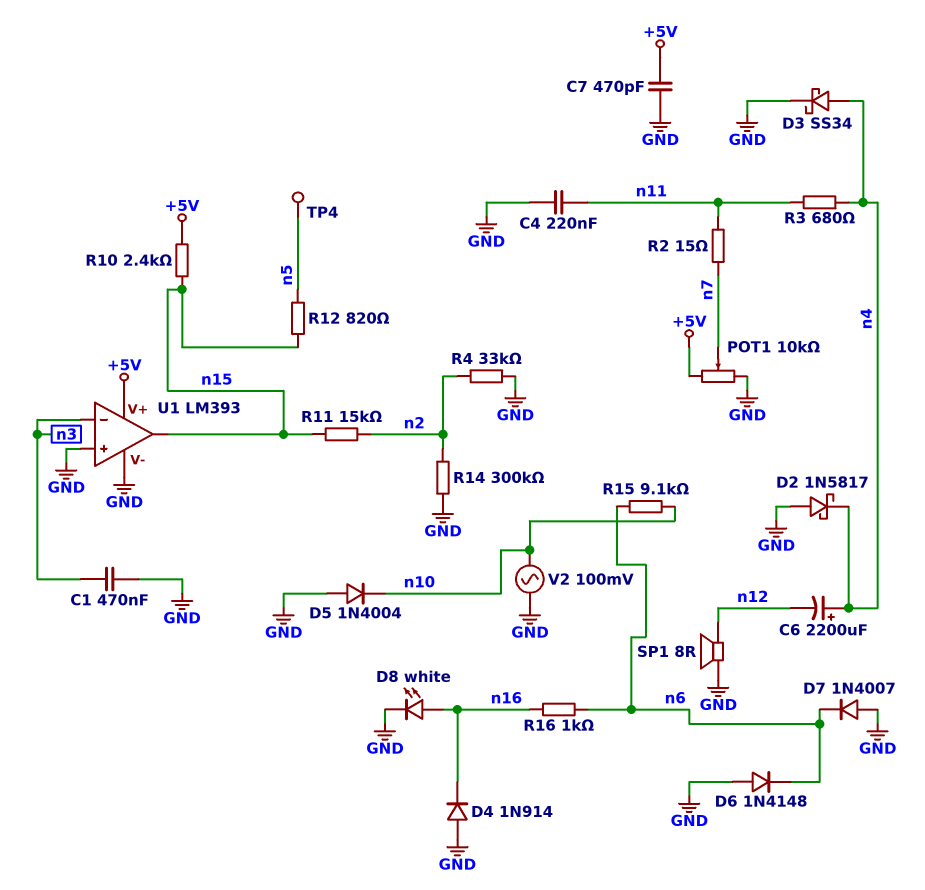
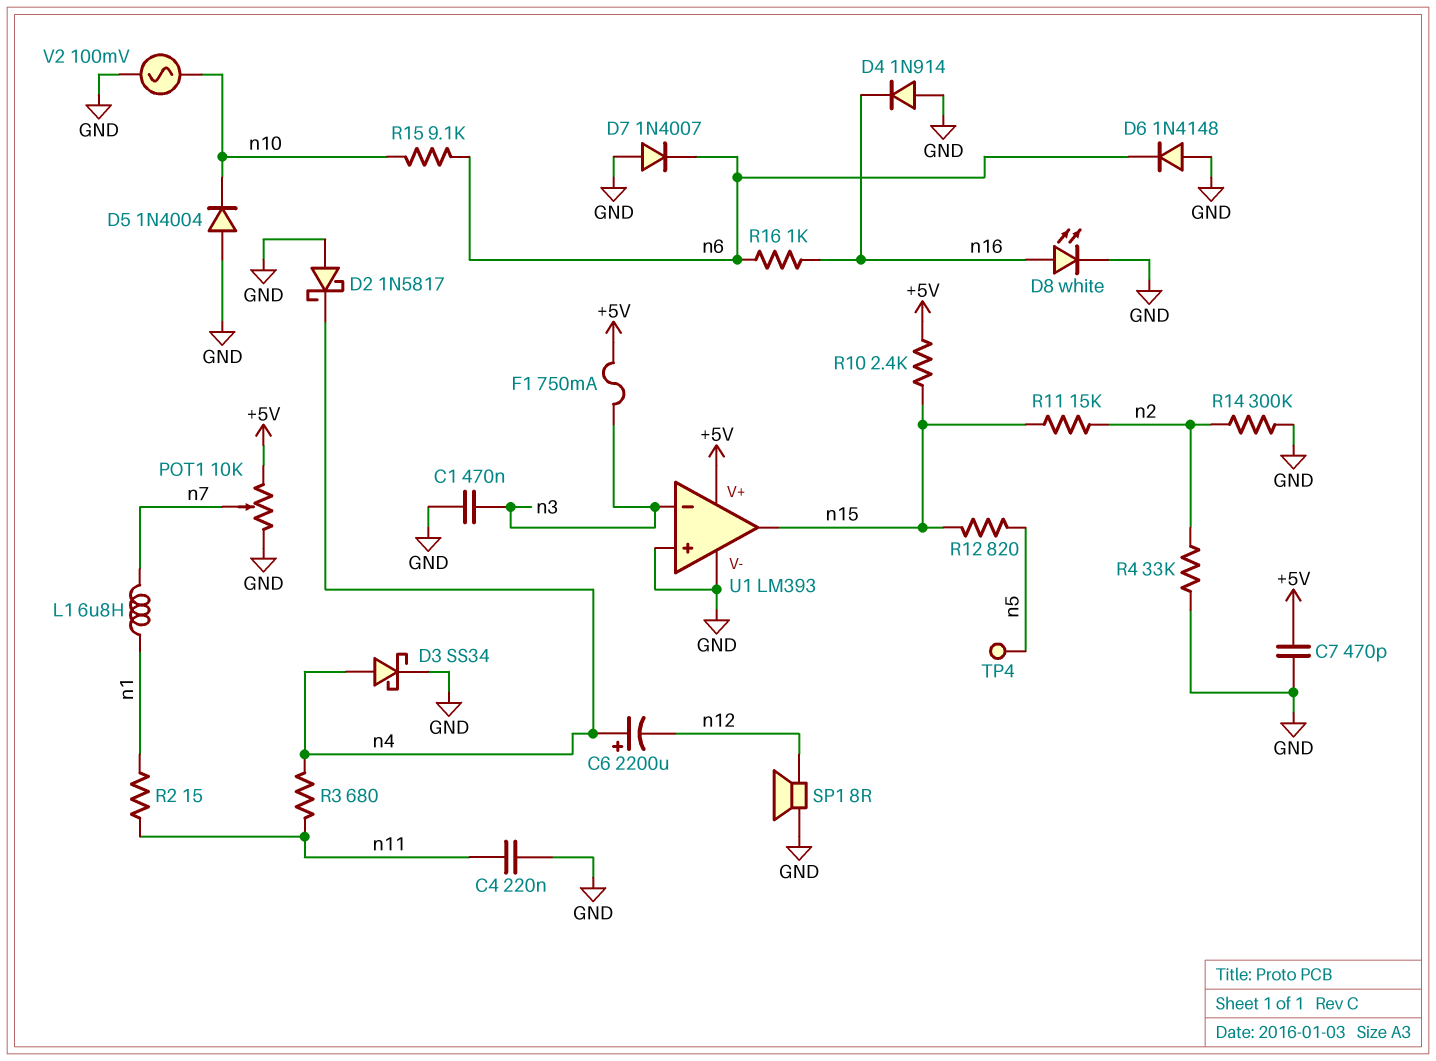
F1: none -> 750mA (+5V, n3)
L1: none -> 6.8uH (n1, n7)
R2: 15 (n7, n11) -> 15 (n1, n11)

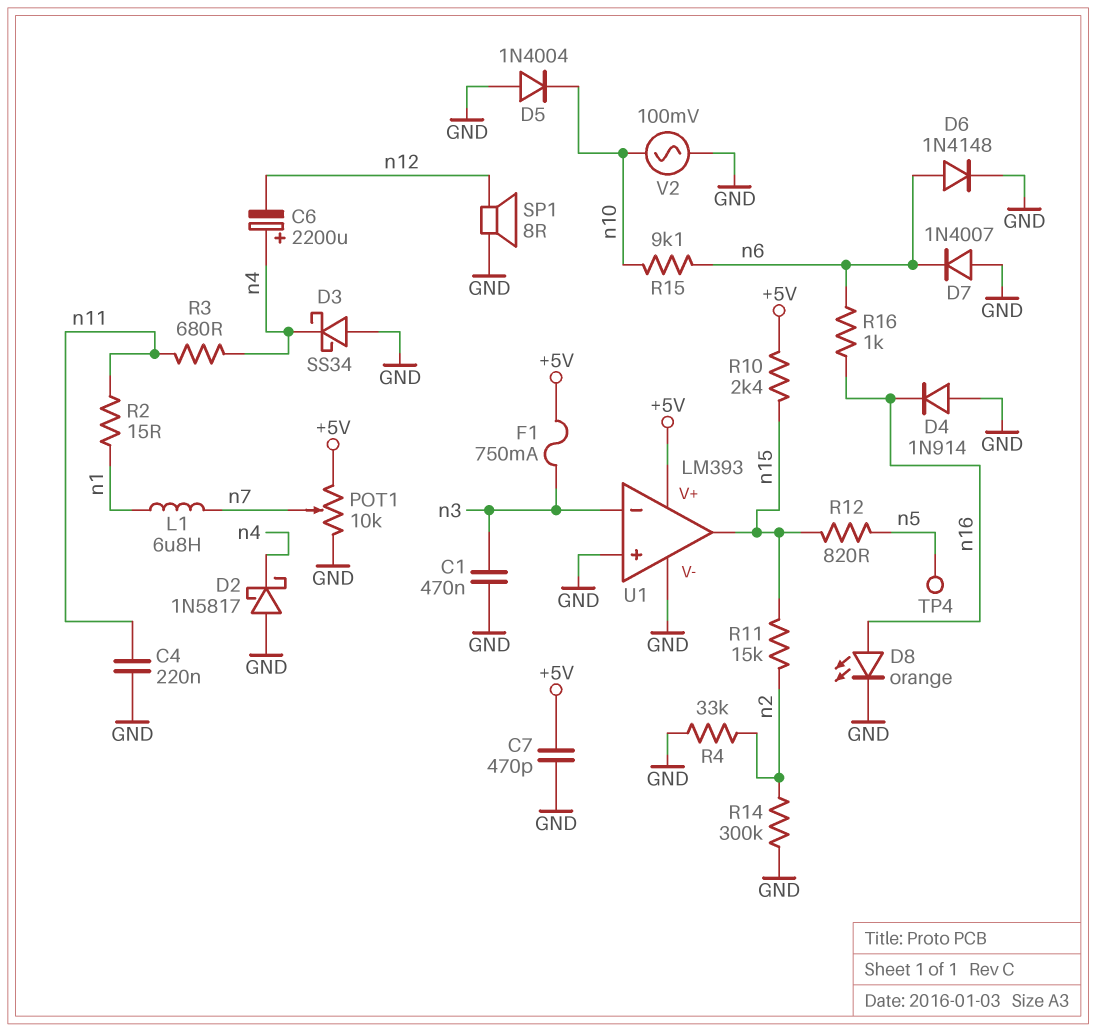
D3: schottky SS34 (A n4, K GND) -> schottky SS34 (A GND, K n4)
D6: diode 1N4148 (A GND, K n6) -> diode 1N4148 (A n6, K GND)
D8: LED white (A n16, K GND) -> LED orange (A n16, K GND)

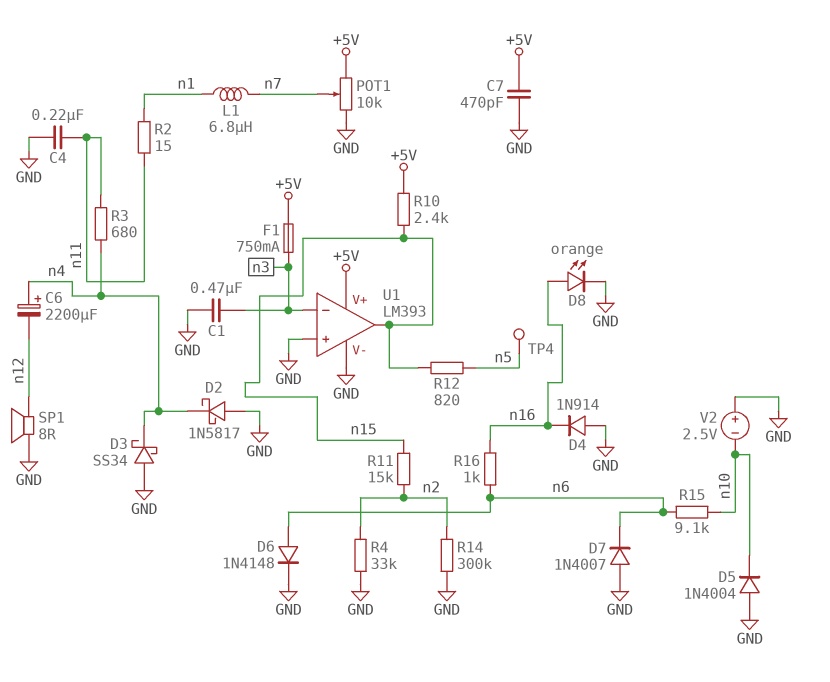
V2: AC 100mV (GND, n10) -> 2.5V (plus GND, minus n10)

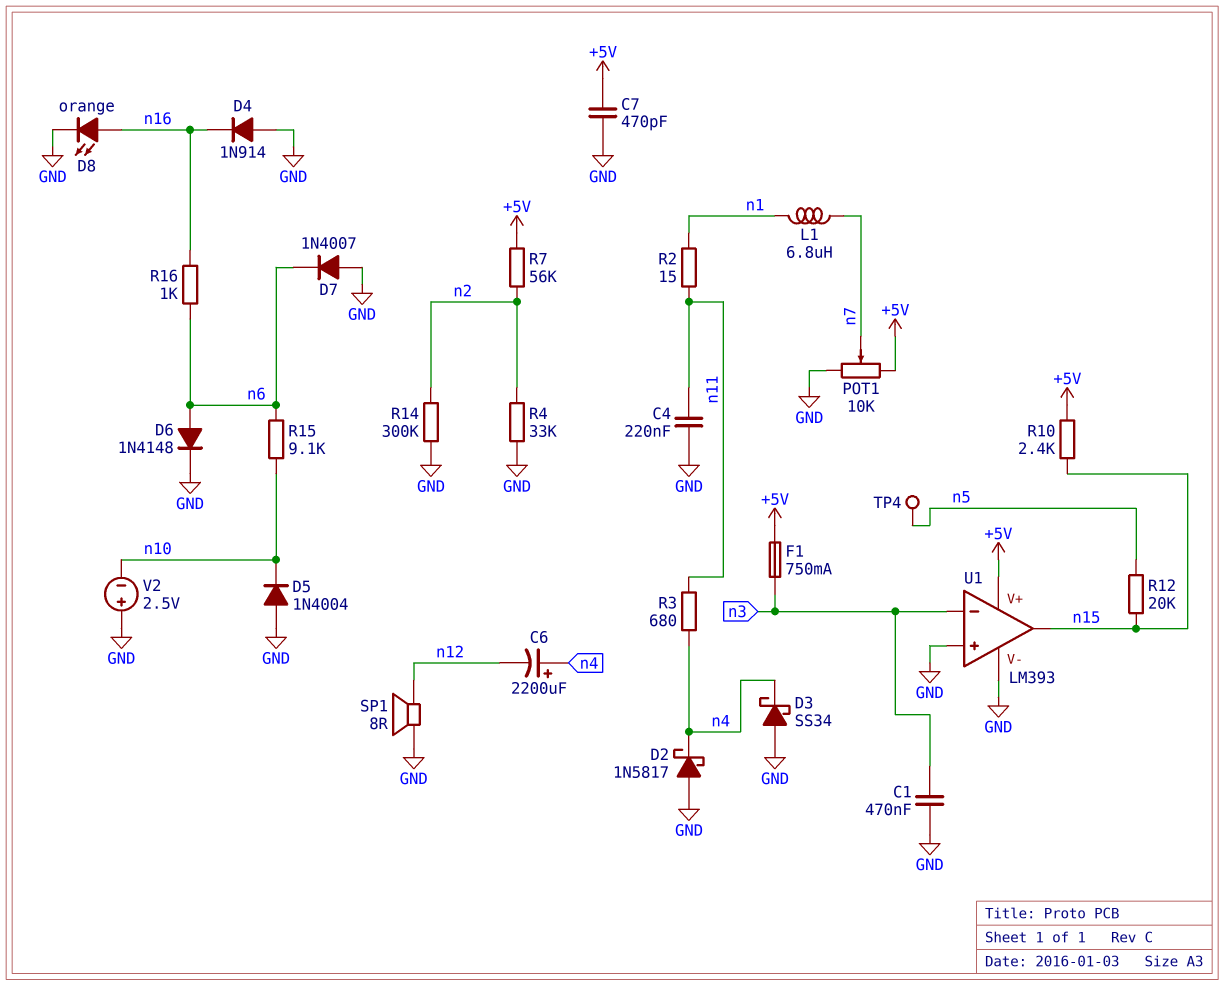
R7: none -> 56k (+5V, n2)
R11: 15k (n2, n15) -> none
R12: 820 (n5, n15) -> 20k (n5, n15)

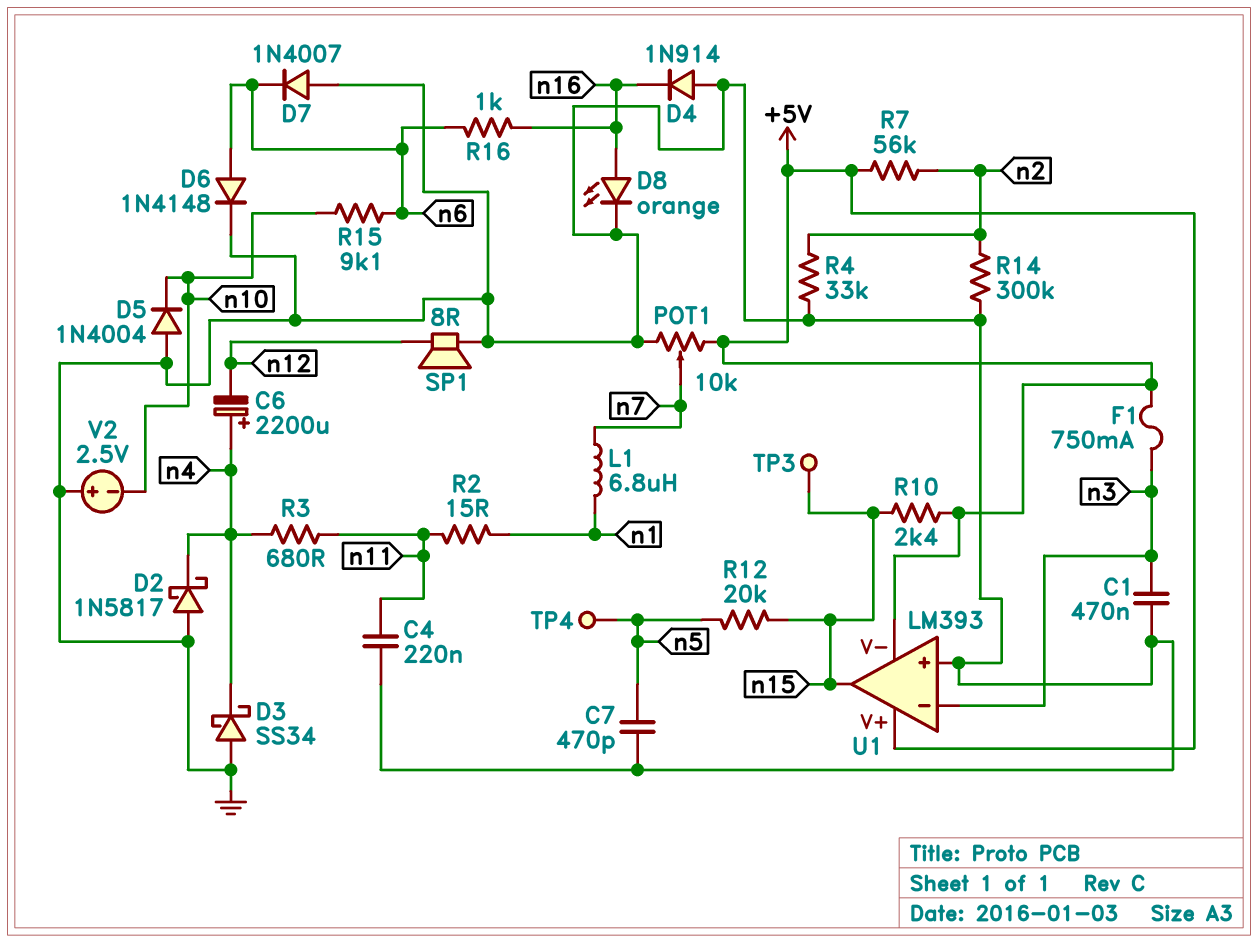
C7: 470pF (+5V, GND) -> 470pF (GND, n5)
TP3: none -> test point (n15)
U1 pin V-: GND -> +5V

